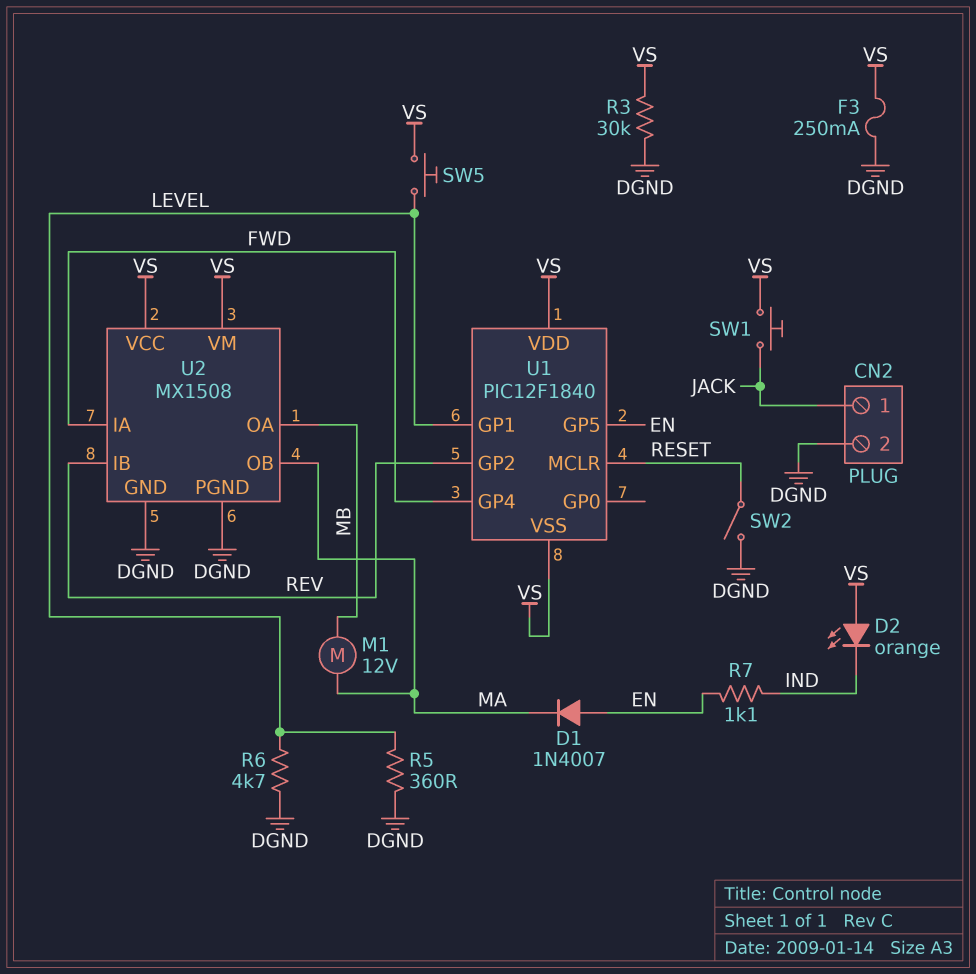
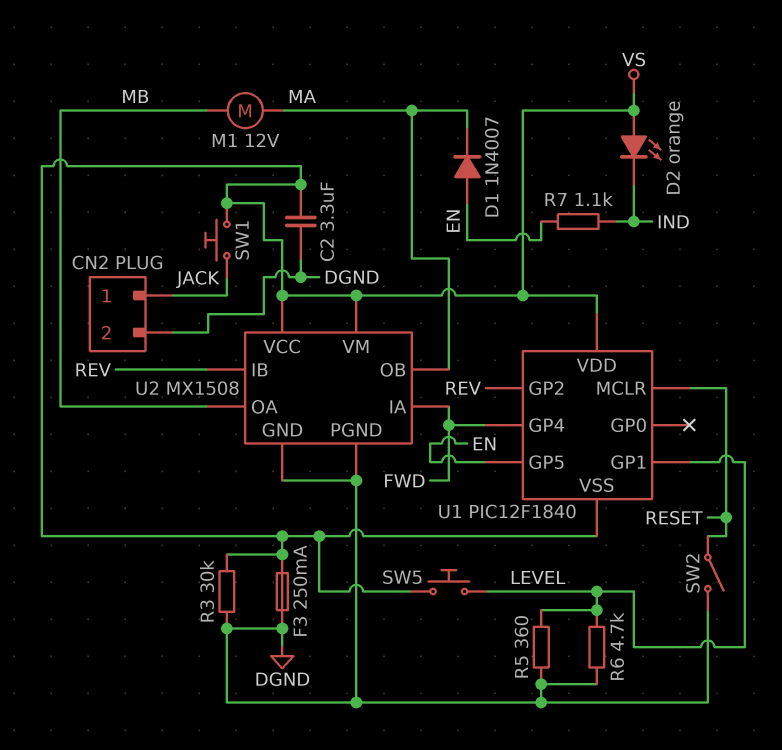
C2: none -> 3.3uF (DGND, VS)

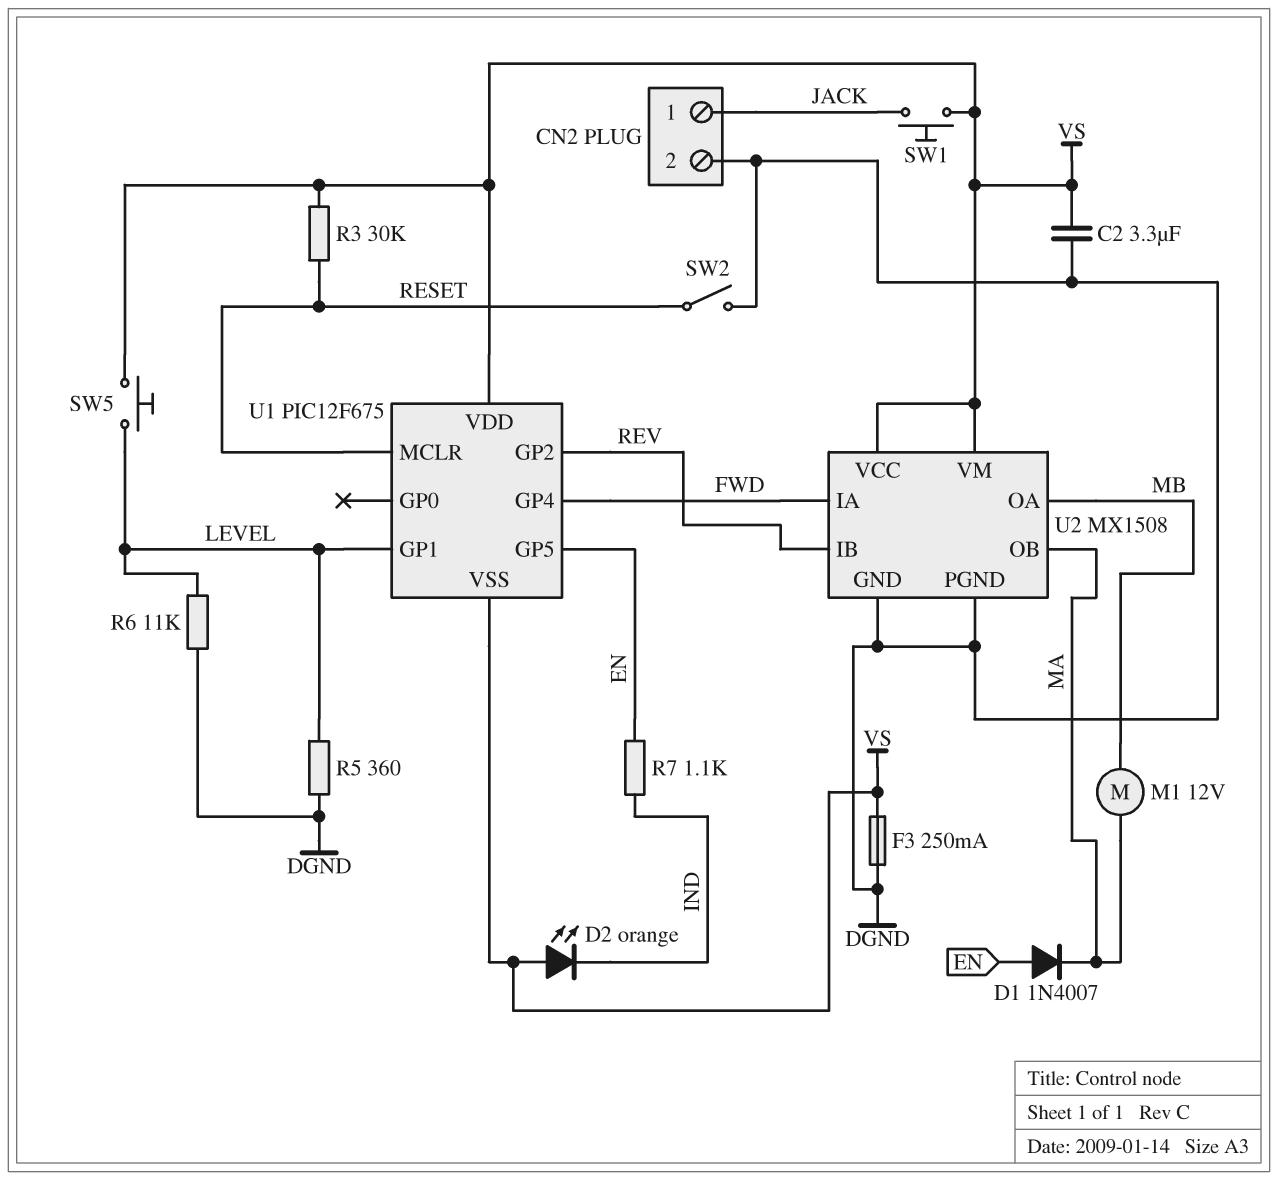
R3: 30k (DGND, VS) -> 30k (RESET, VS)
R6: 4.7k (DGND, LEVEL) -> 11k (DGND, LEVEL)
U1: PIC12F1840 -> PIC12F675

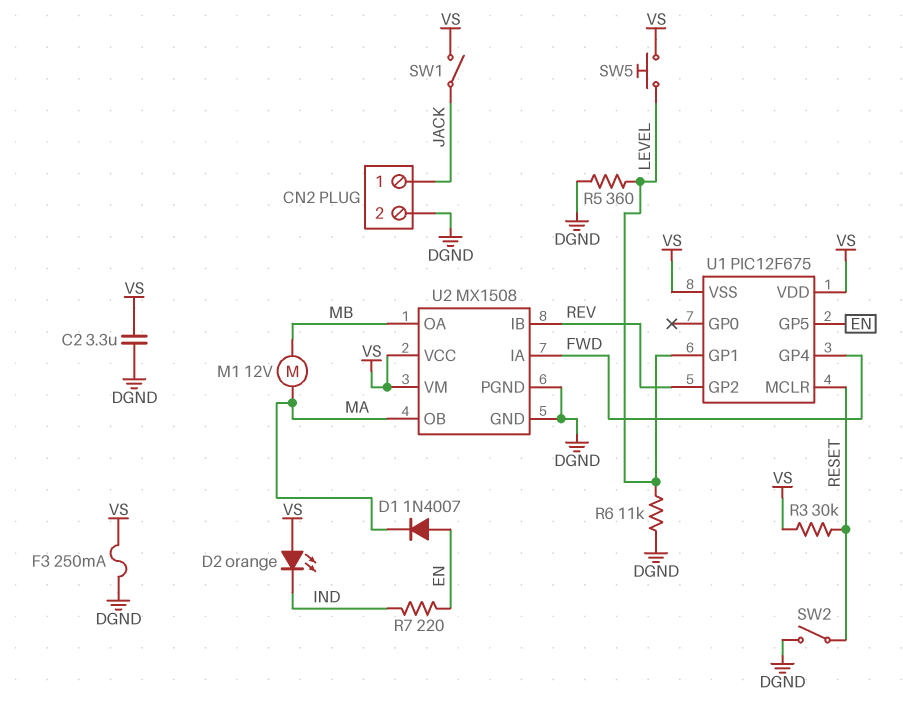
R7: 1.1k (EN, IND) -> 220 (EN, IND)
SW1: button (JACK, VS) -> switch (JACK, VS)

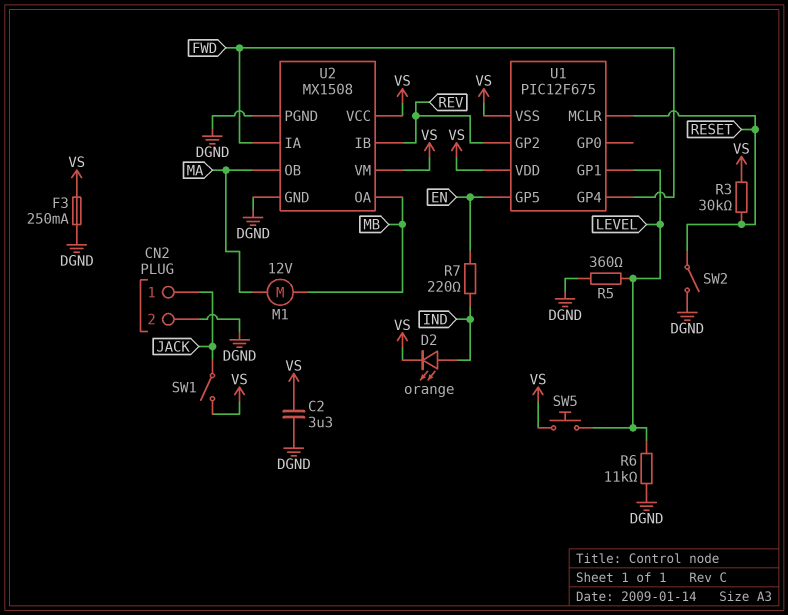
D1: diode 1N4007 (A EN, K MA) -> none
D2: LED orange (A VS, K IND) -> LED orange (A IND, K VS)

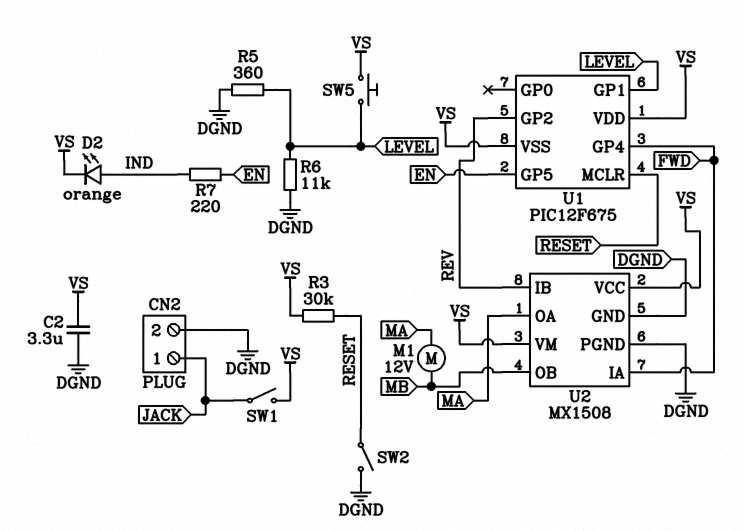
F3: 250mA (DGND, VS) -> none
U2 pin OA: MB -> MA
U2 pin OB: MA -> MB

